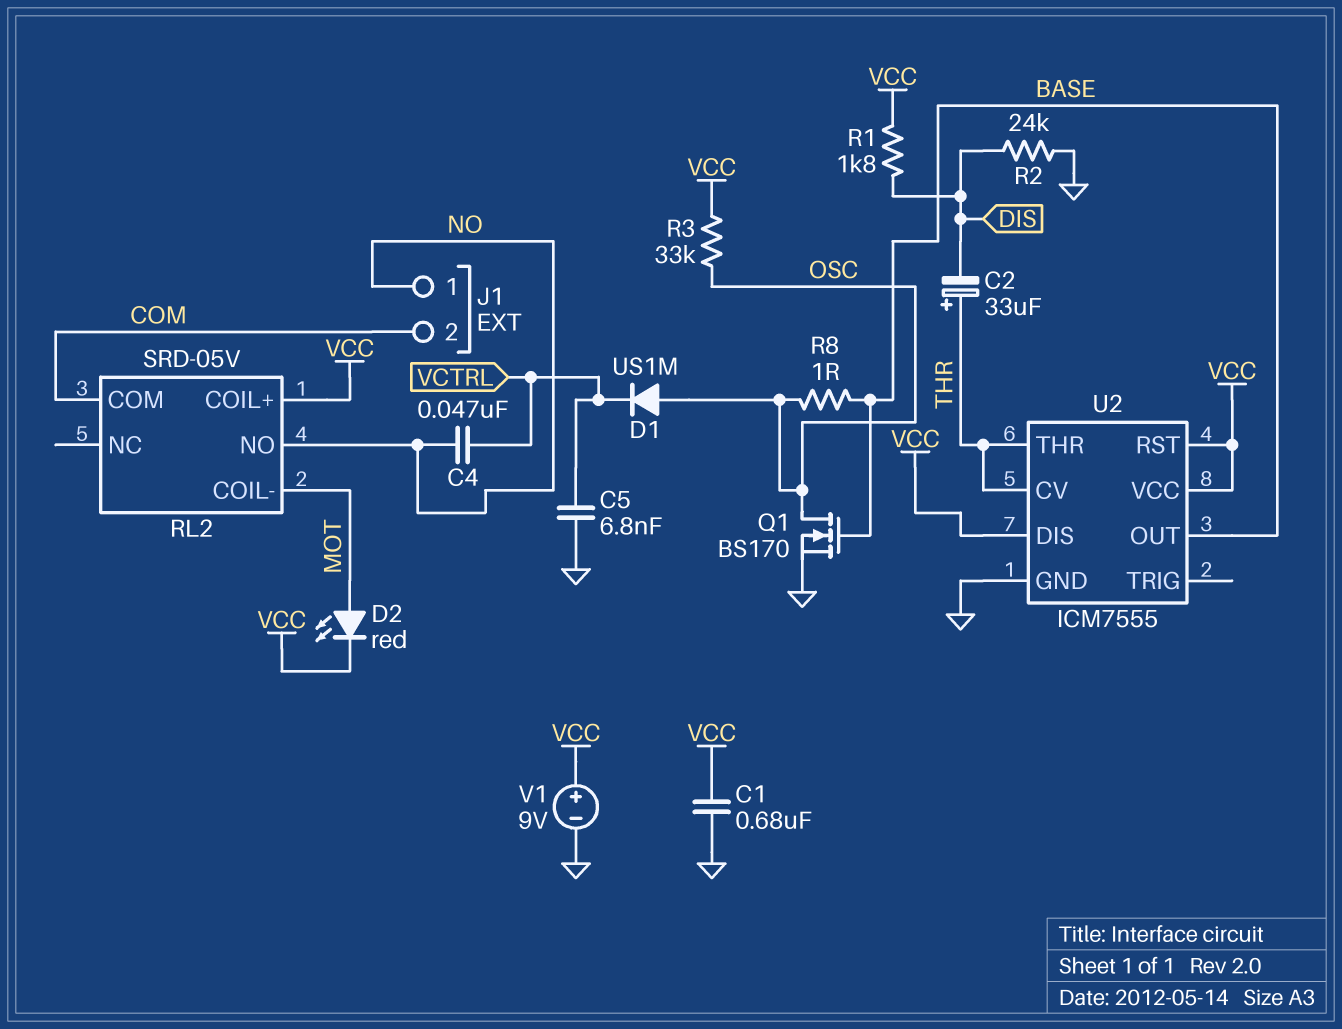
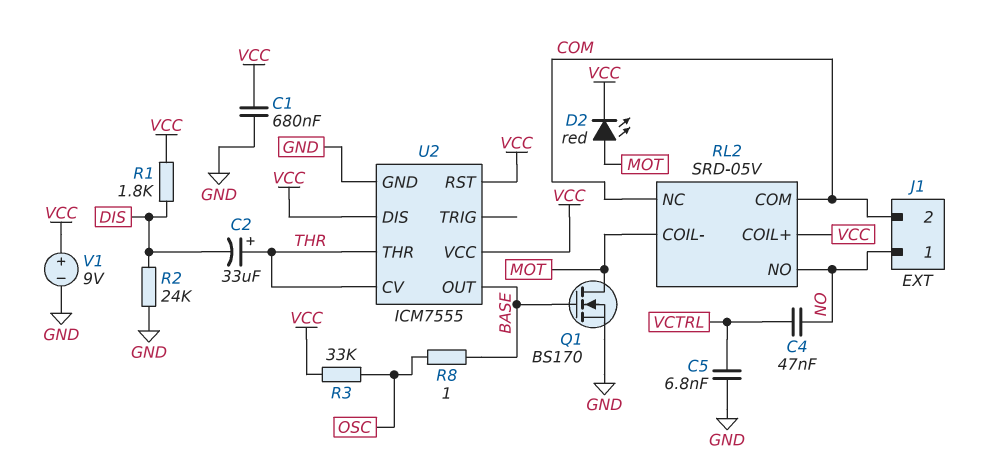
D1: diode US1M (A OSC, K VCTRL) -> none
Q1: NMOS BS170 (G BASE, D OSC, S GND) -> NMOS BS170 (G BASE, D MOT, S GND)
RL2 pin NC: none -> COM

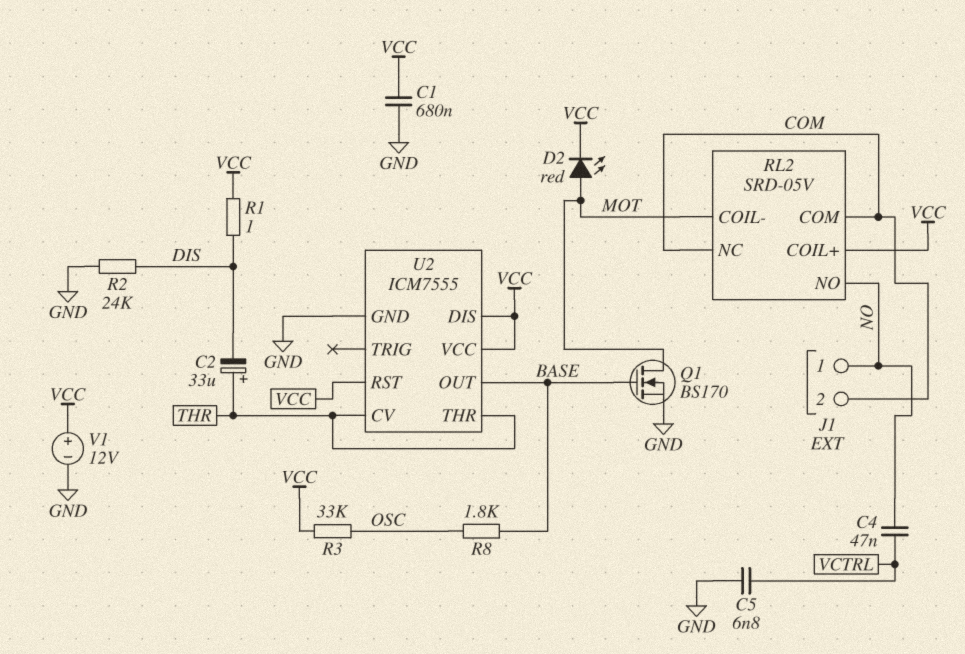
R1: 1.8k (DIS, VCC) -> 1 (DIS, VCC)
R8: 1 (BASE, OSC) -> 1.8k (BASE, OSC)
V1: 9V (plus VCC, minus GND) -> 12V (plus VCC, minus GND)

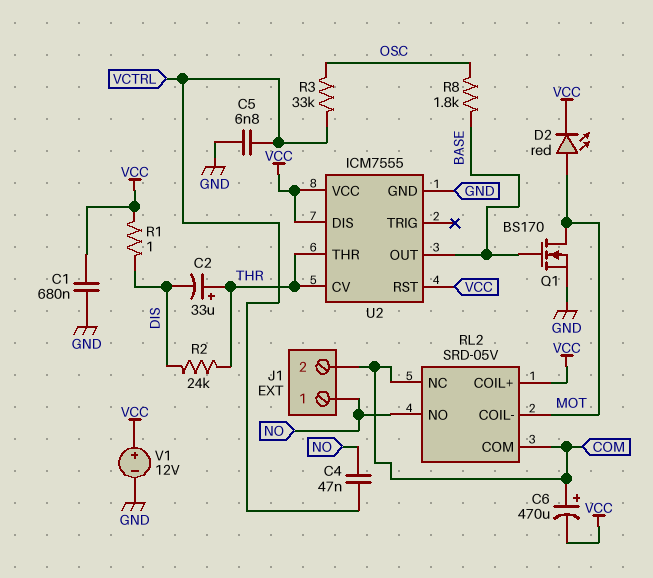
C6: none -> 470uF (plus COM, minus VCC)
R2: 24k (DIS, GND) -> 24k (DIS, THR)
R3: 33k (OSC, VCC) -> 33k (OSC, VCTRL)

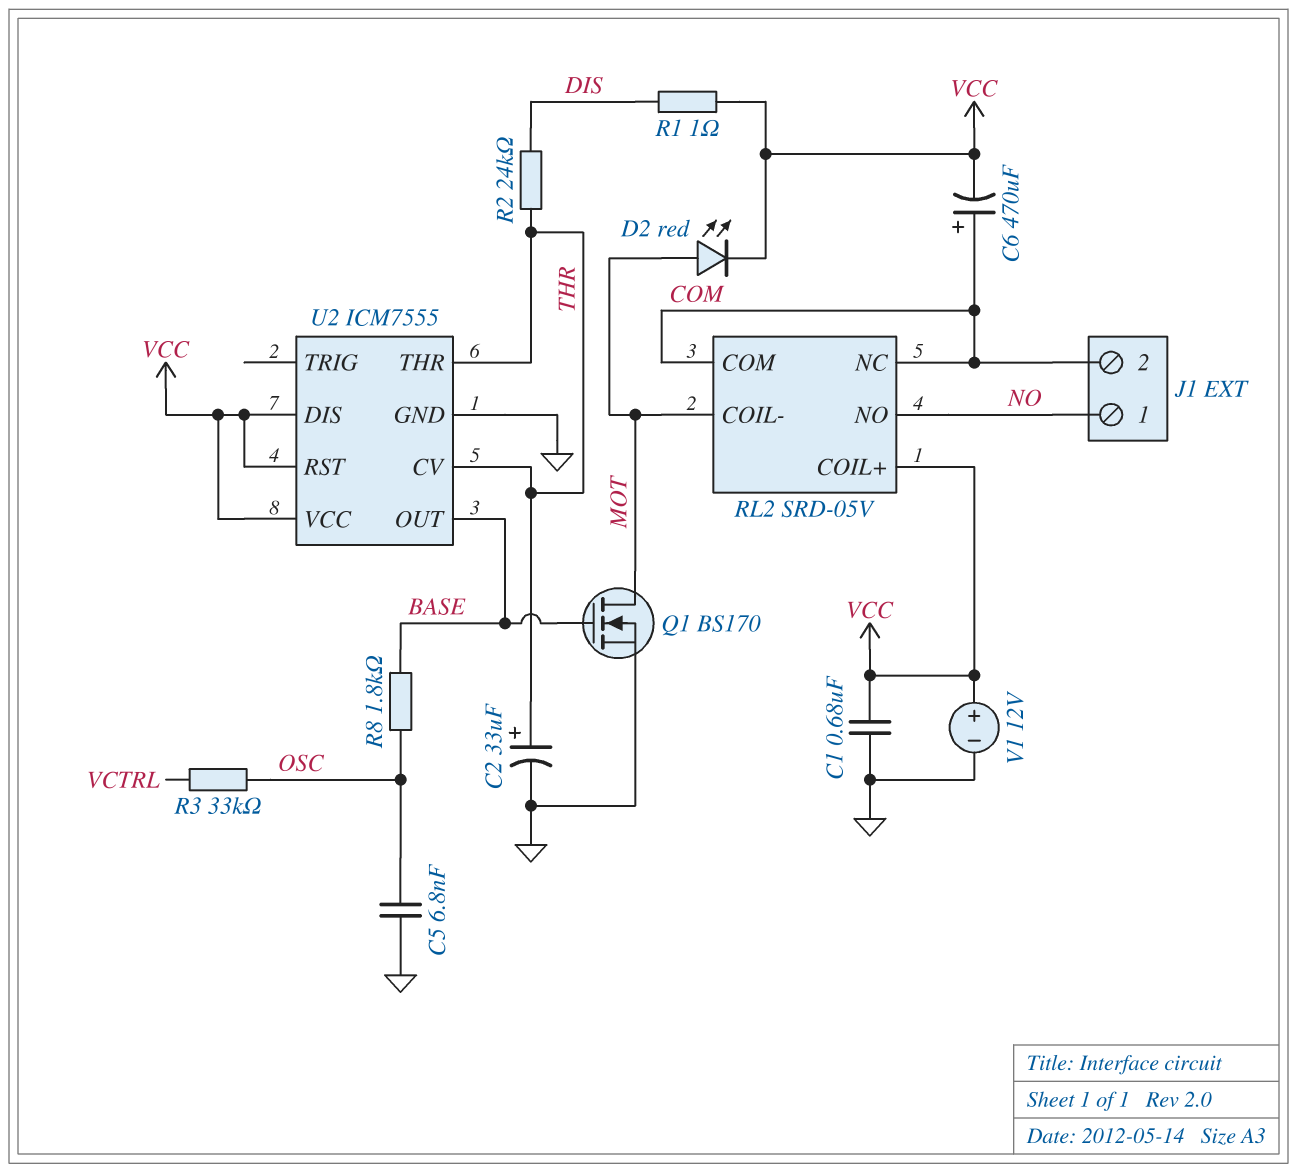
C2: 33uF (plus THR, minus DIS) -> 33uF (plus THR, minus GND)
C4: 47nF (NO, VCTRL) -> none
C5: 6.8nF (GND, VCTRL) -> 6.8nF (GND, OSC)

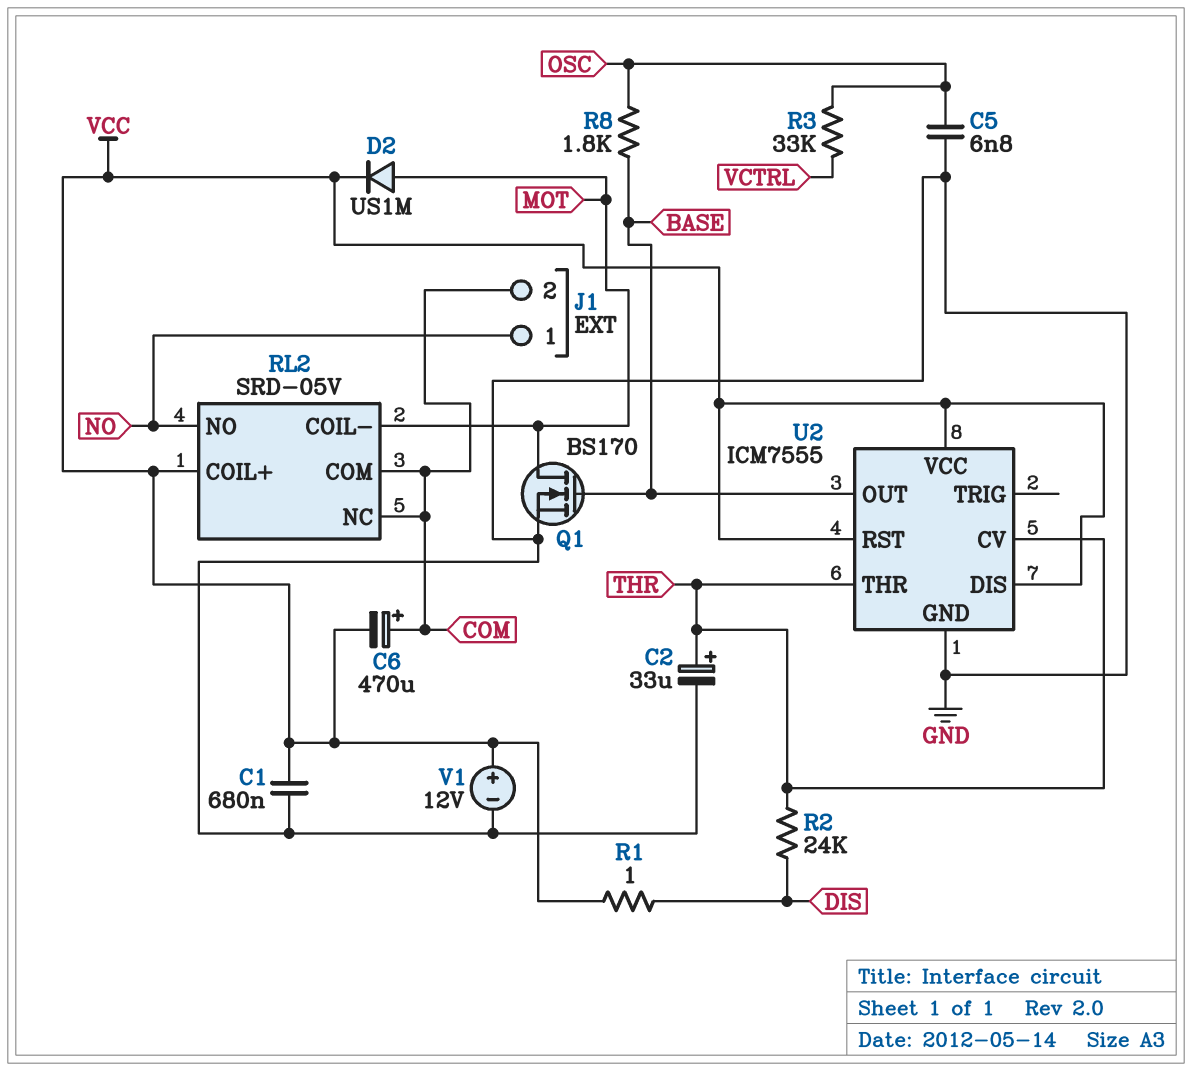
D2: LED red (A MOT, K VCC) -> diode US1M (A MOT, K VCC)

